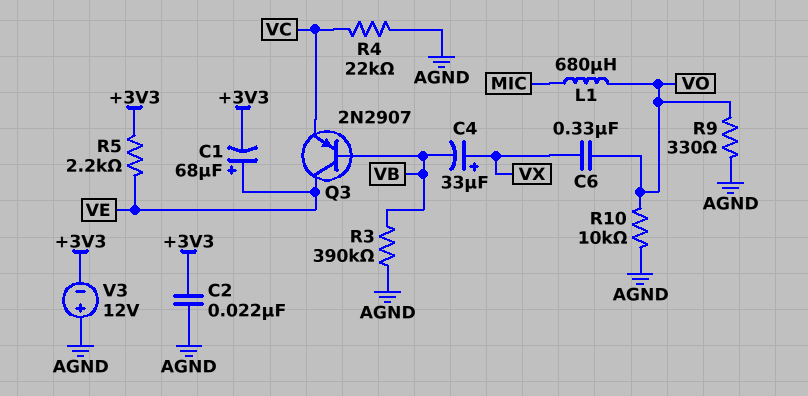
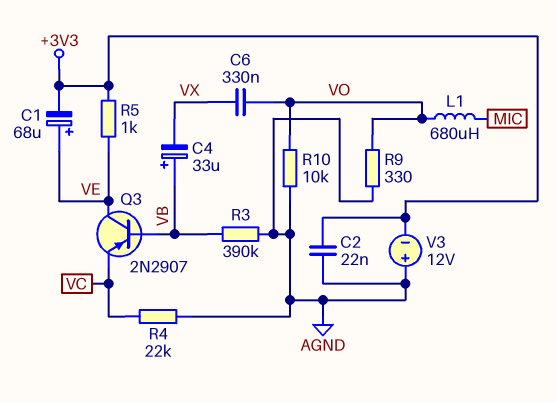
C4: 33uF (plus VX, minus VB) -> 33uF (plus VB, minus VX)
R5: 2.2k (+3V3, VE) -> 1k (+3V3, VE)

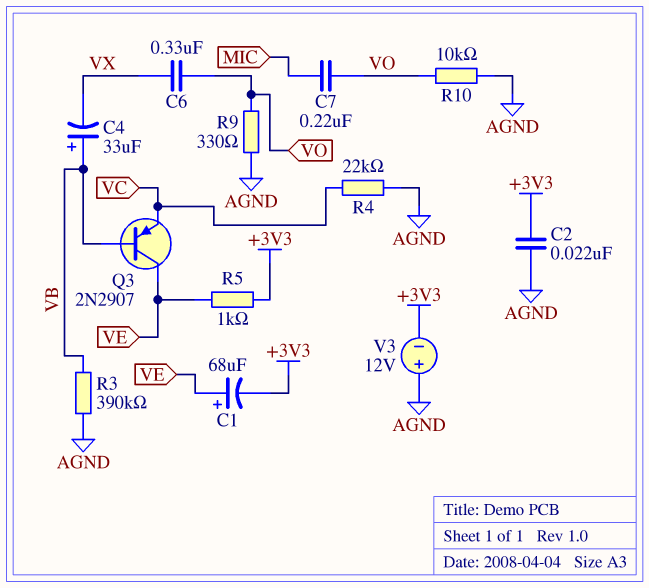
C7: none -> 220nF (MIC, VO)
L1: 680uH (MIC, VO) -> none

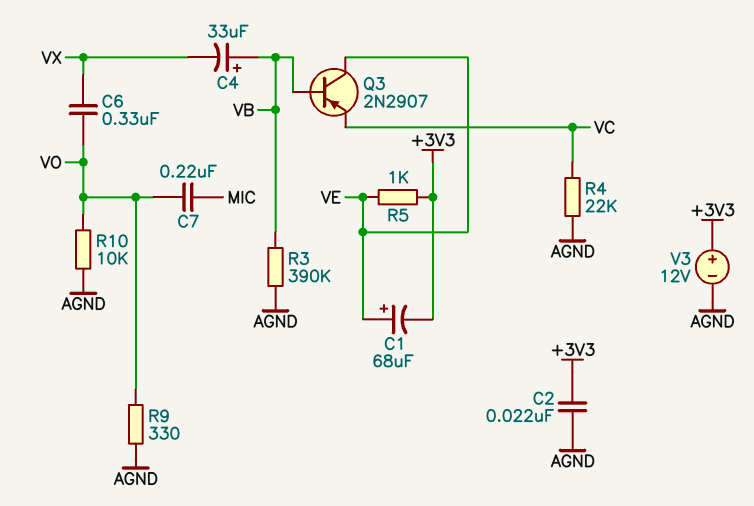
V3: 12V (plus AGND, minus +3V3) -> 12V (plus +3V3, minus AGND)

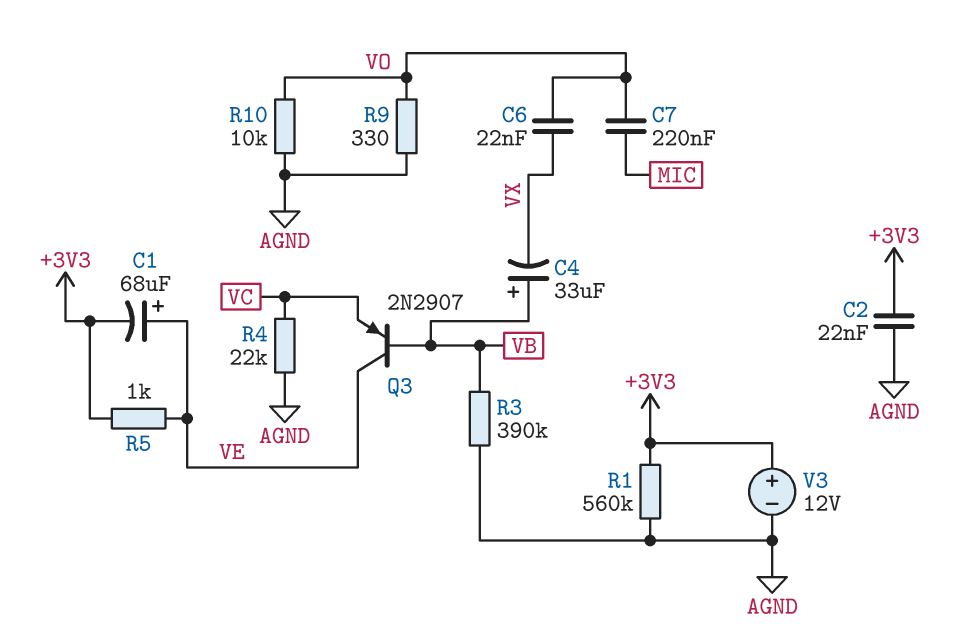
C6: 330nF (VO, VX) -> 22nF (VO, VX)
R1: none -> 560k (+3V3, AGND)

